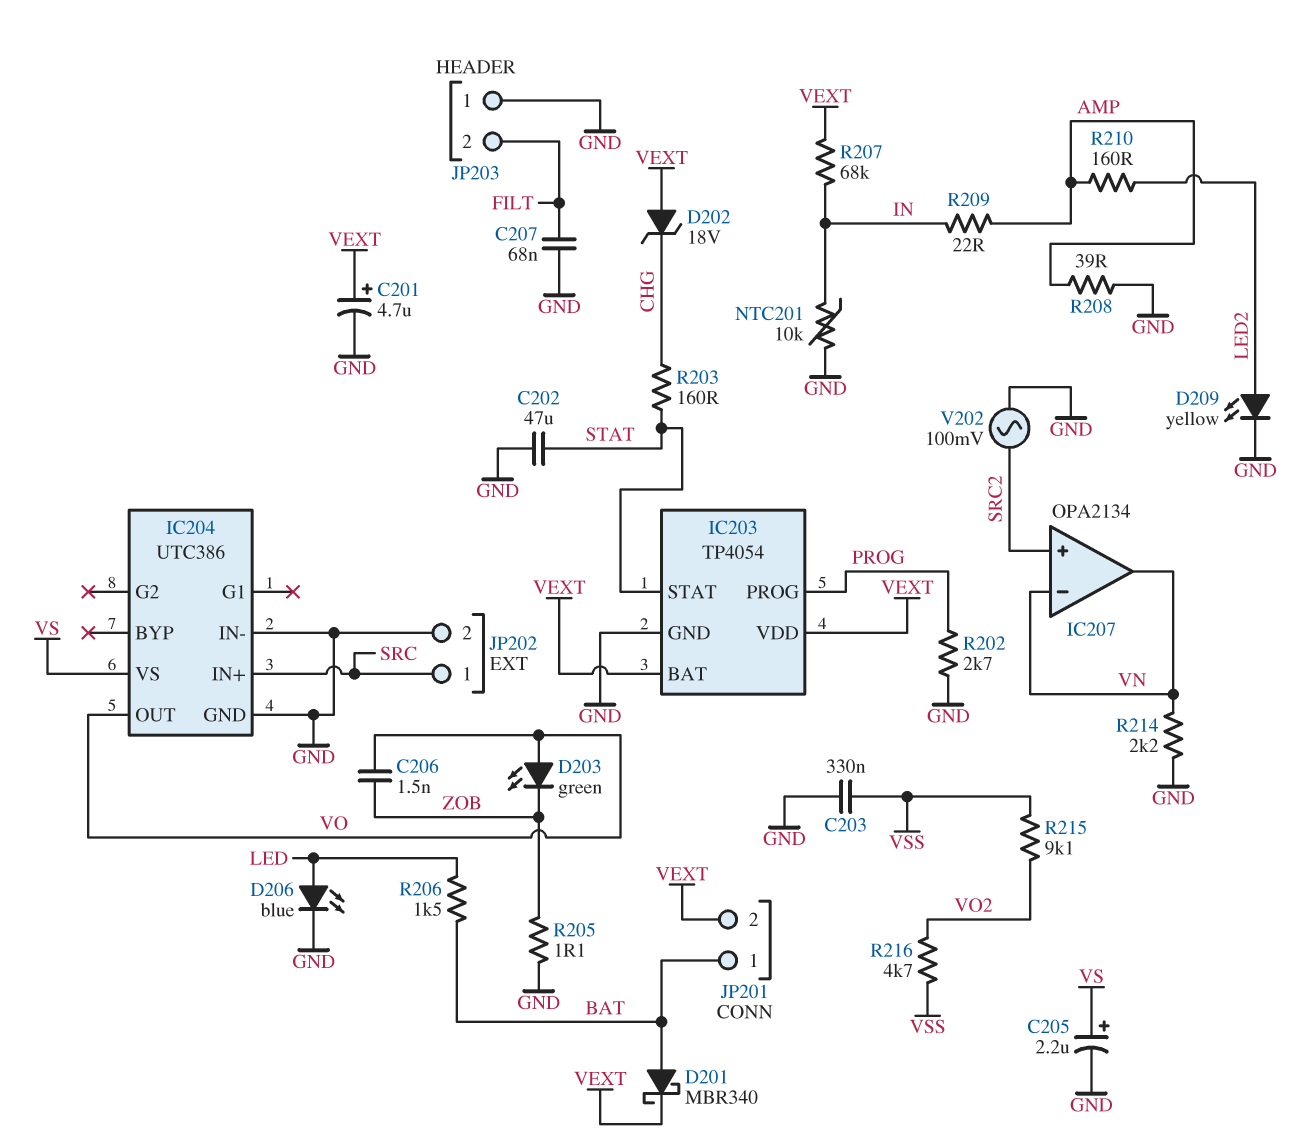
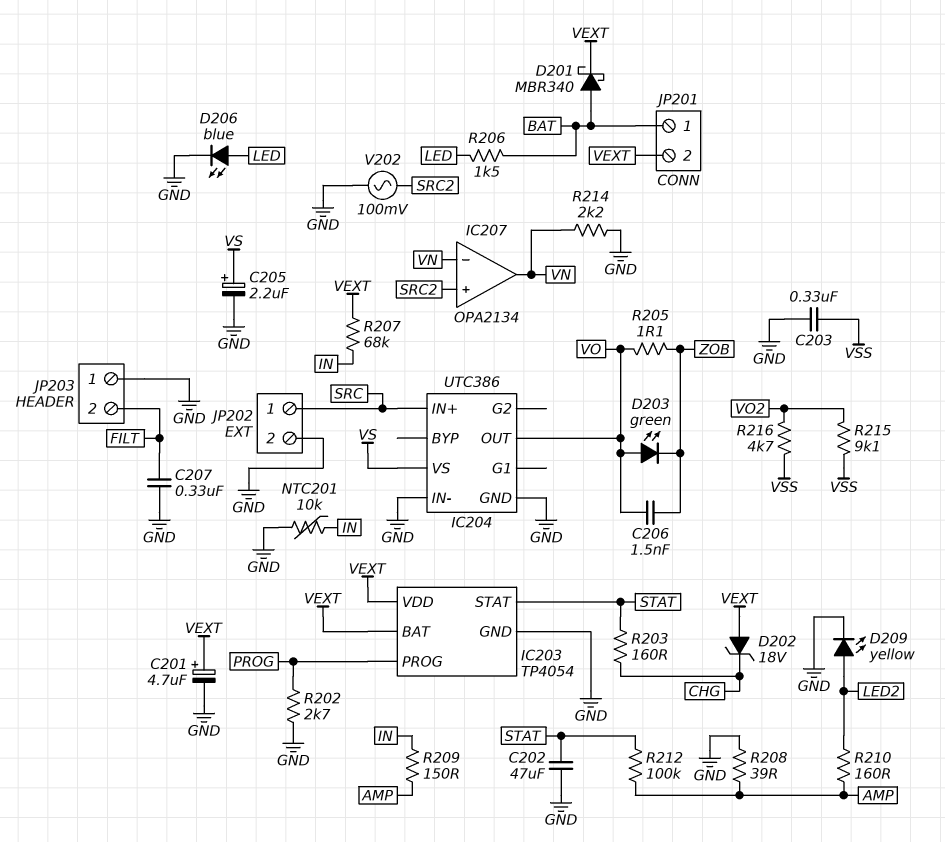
C207: 68nF (FILT, GND) -> 330nF (FILT, GND)
R205: 1.1 (GND, ZOB) -> 1.1 (VO, ZOB)
R209: 22 (AMP, IN) -> 150 (AMP, IN)
R212: none -> 100k (AMP, STAT)

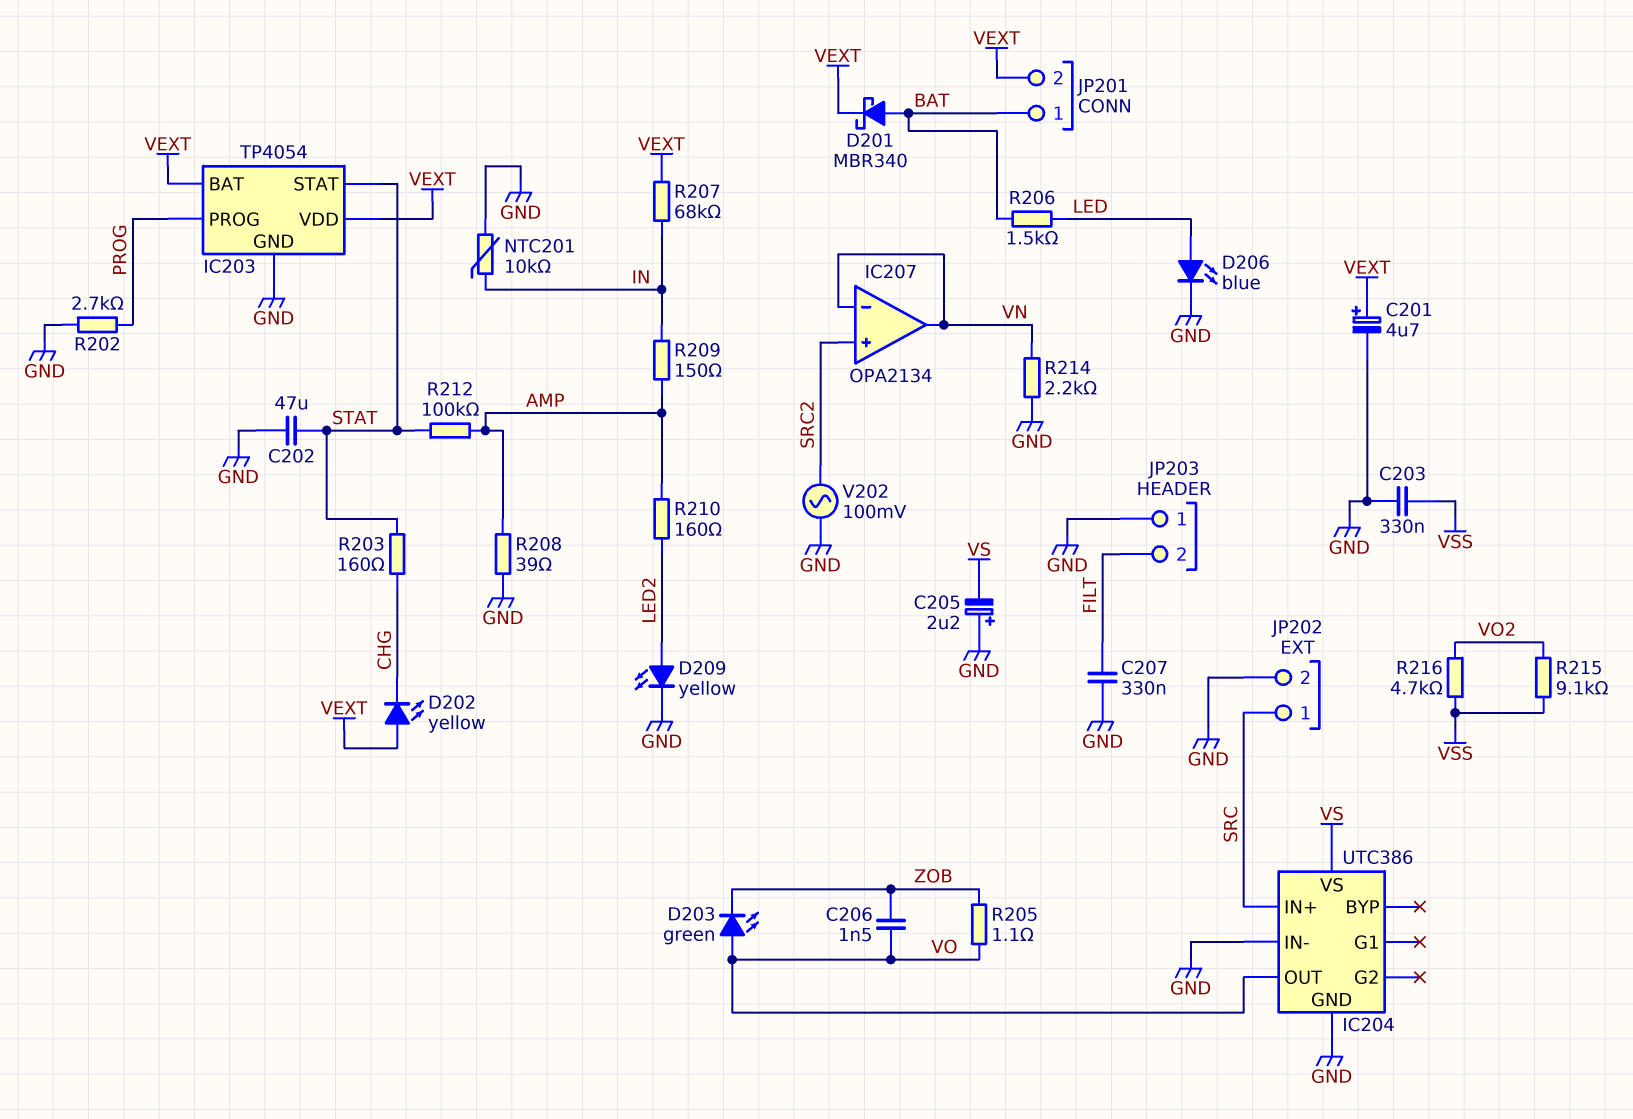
C205: 2.2uF (plus VS, minus GND) -> 2.2uF (plus GND, minus VS)
D202: zener 18V (A VEXT, K CHG) -> LED yellow (A VEXT, K CHG)

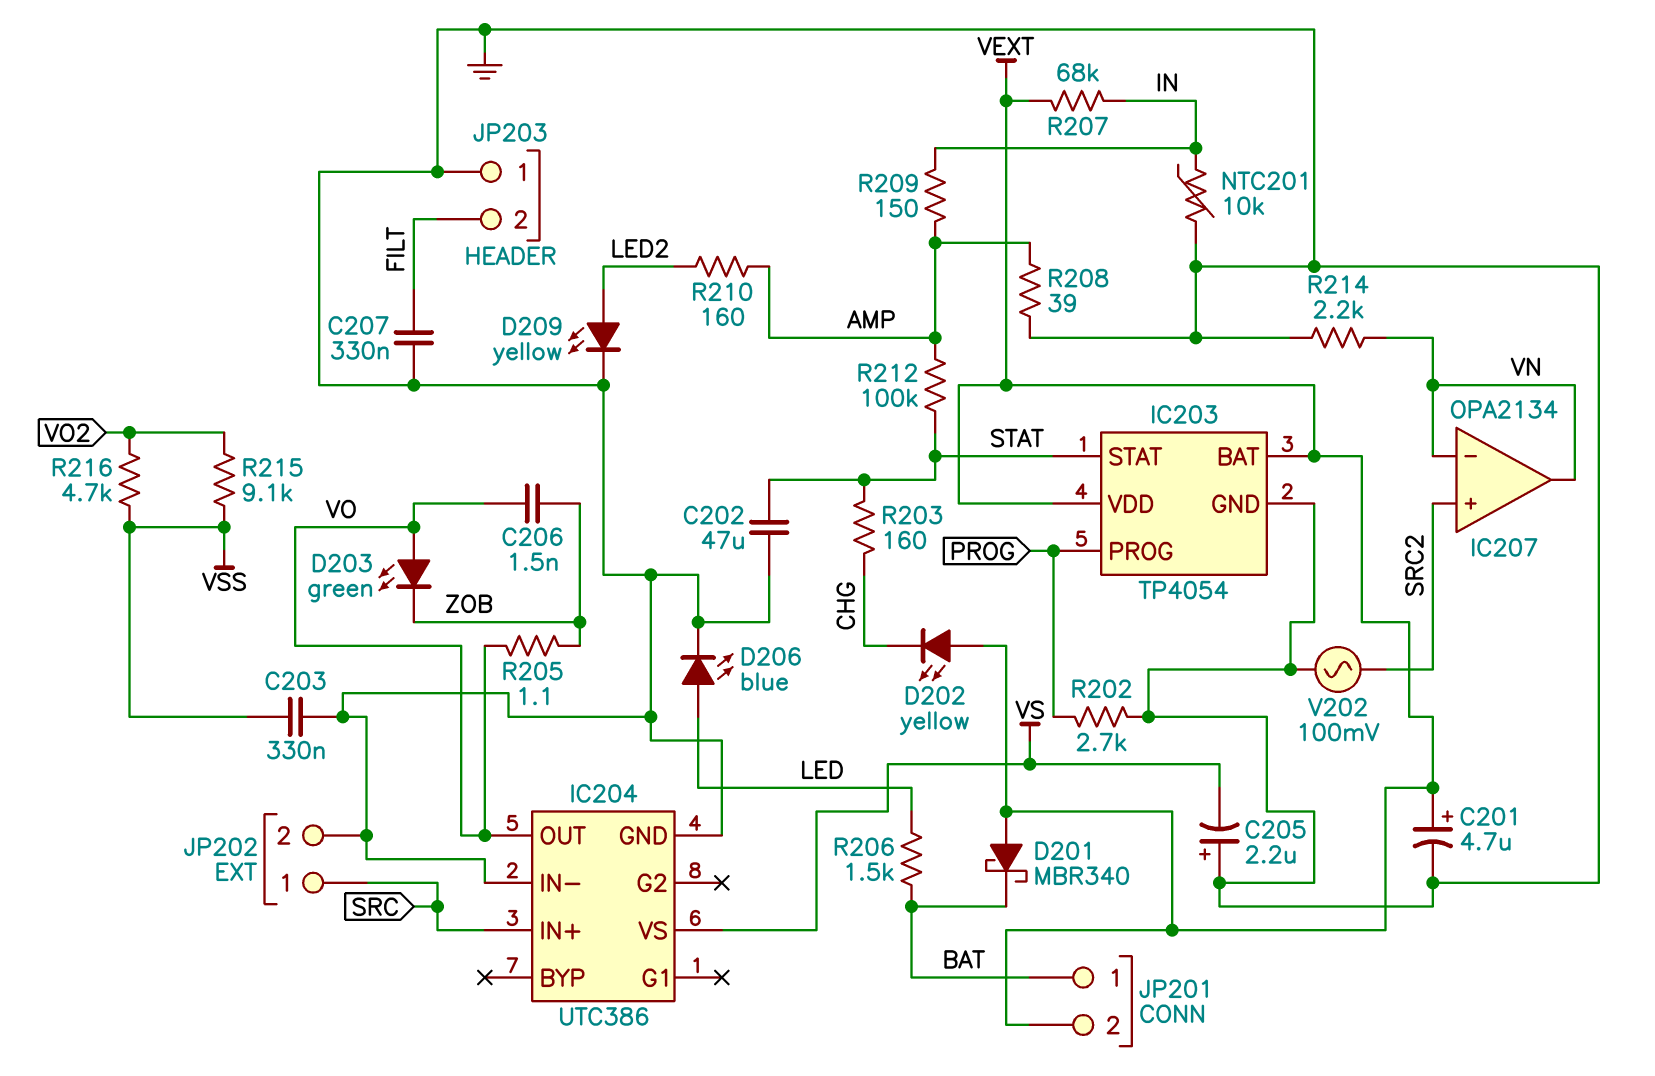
D201: schottky MBR340 (A BAT, K VEXT) -> schottky MBR340 (A VEXT, K BAT)

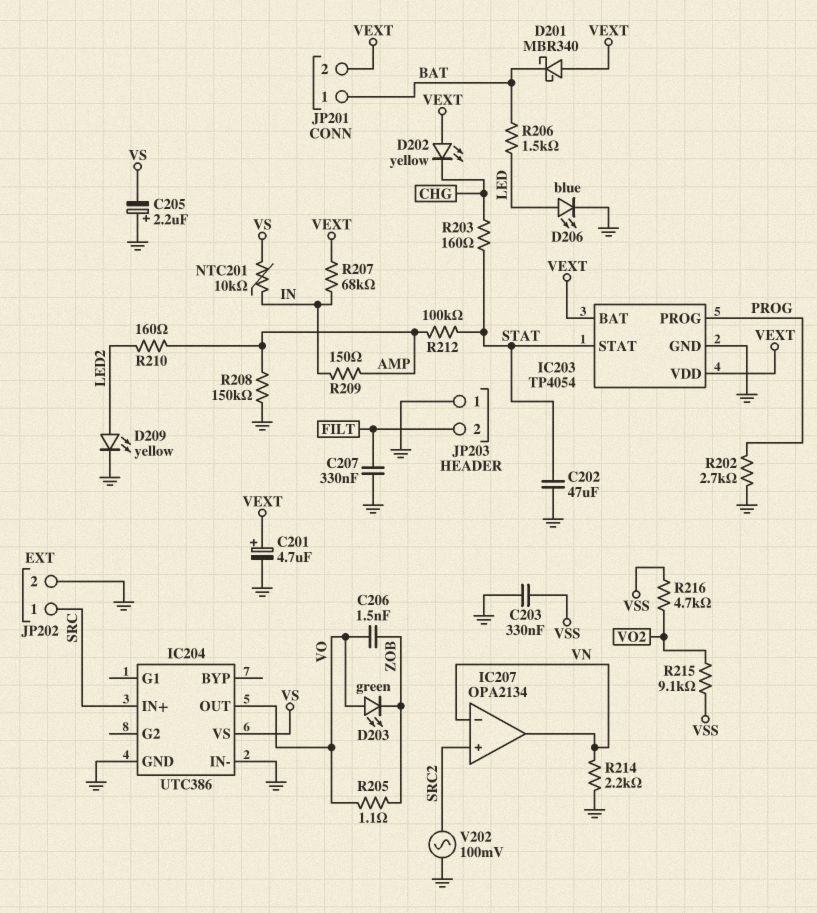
NTC201: 10k (GND, IN) -> 10k (IN, VS)
R208: 39 (AMP, GND) -> 150k (AMP, GND)

